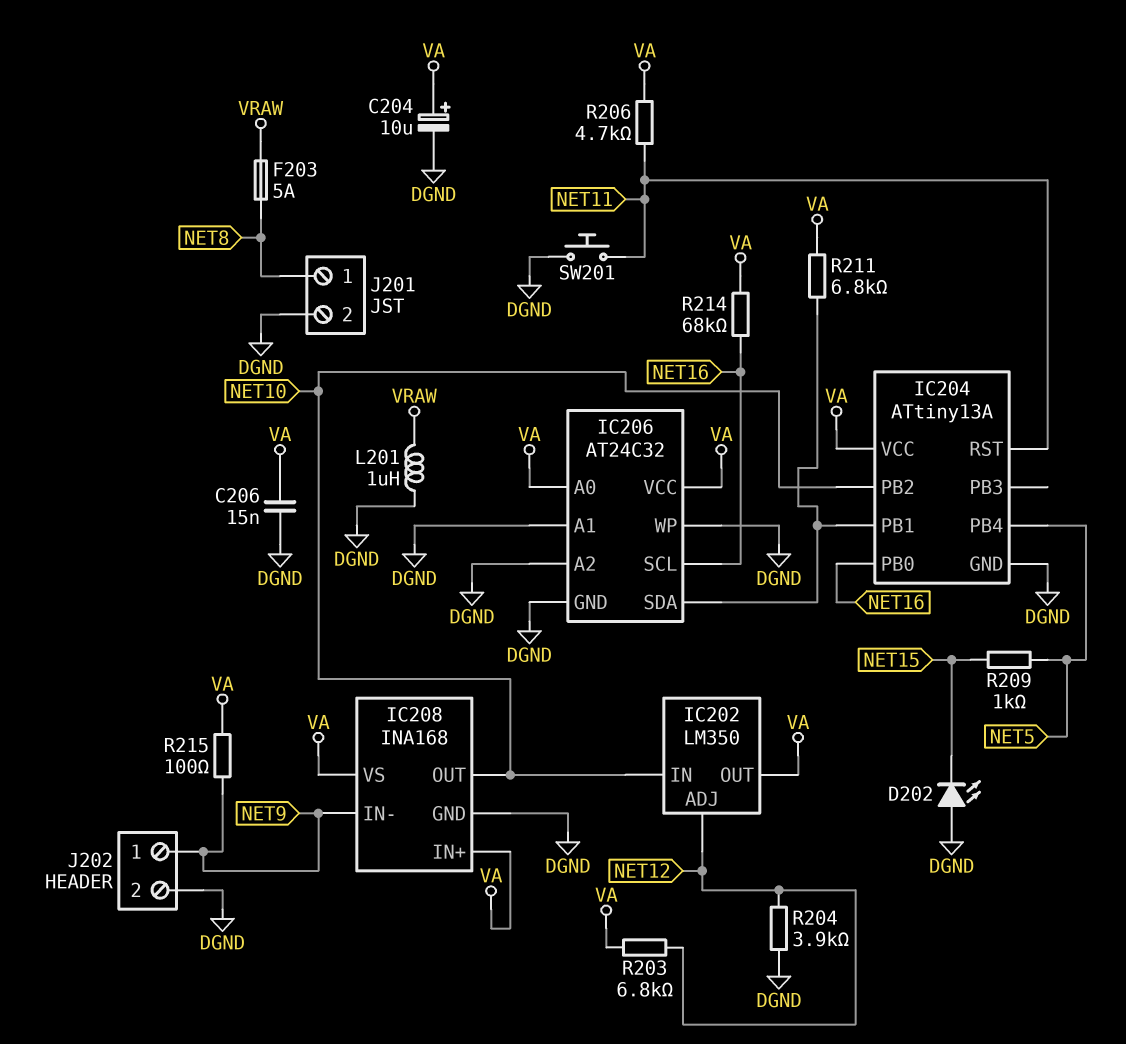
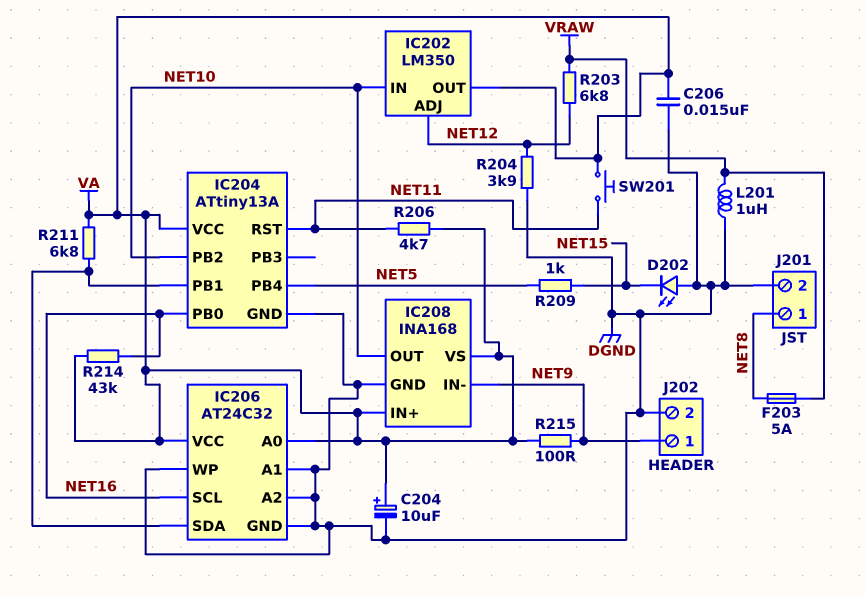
R203: 6.8k (NET12, VA) -> 6.8k (NET12, VRAW)
R214: 68k (NET16, VA) -> 43k (NET16, VA)
SW201: button (DGND, NET11) -> button (NET11, VA)

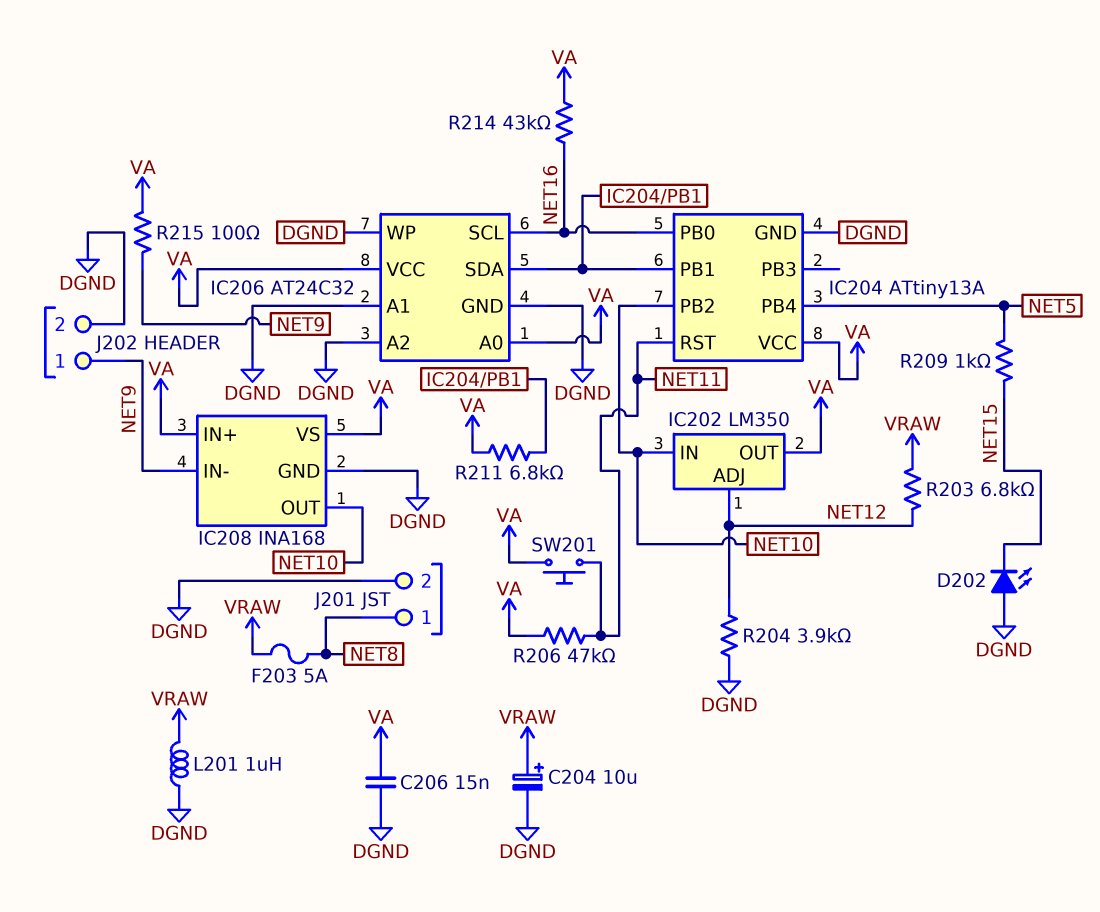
C204: 10uF (plus VA, minus DGND) -> 10uF (plus VRAW, minus DGND)
R206: 4.7k (NET11, VA) -> 47k (NET11, VA)

